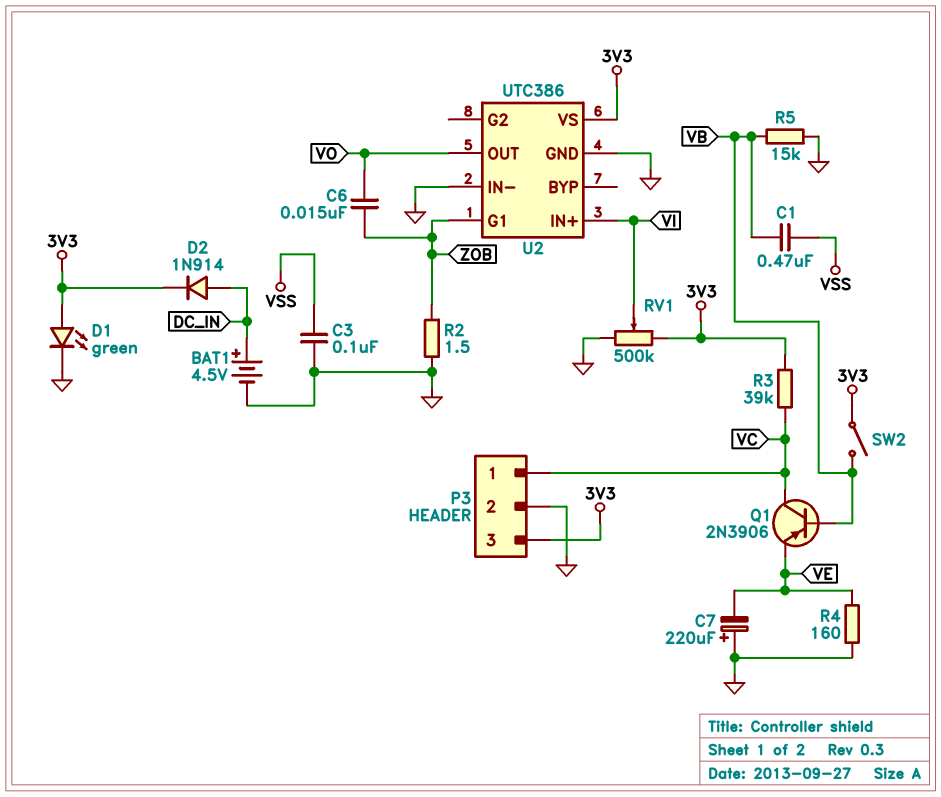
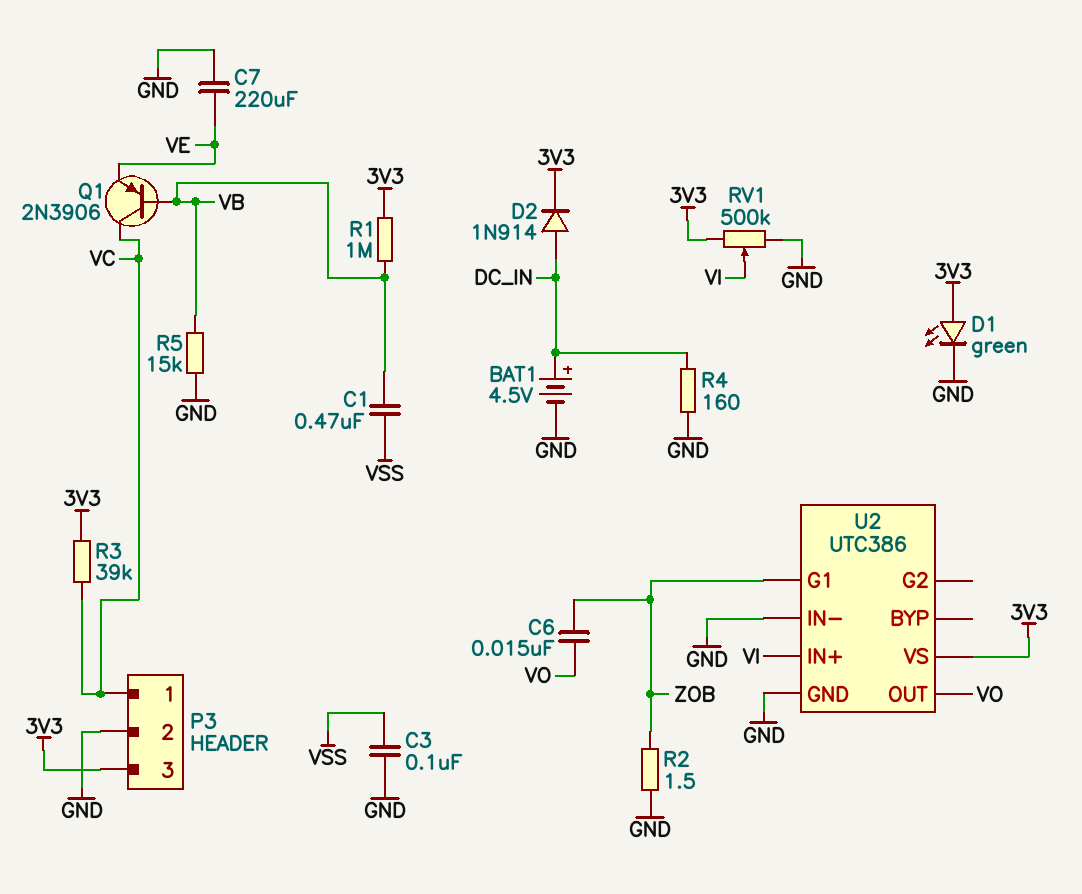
C7: 220uF (plus GND, minus VE) -> 220uF (GND, VE)
R1: none -> 1M (3V3, VB)
R4: 160 (GND, VE) -> 160 (DC_IN, GND)
SW2: switch (3V3, VB) -> none

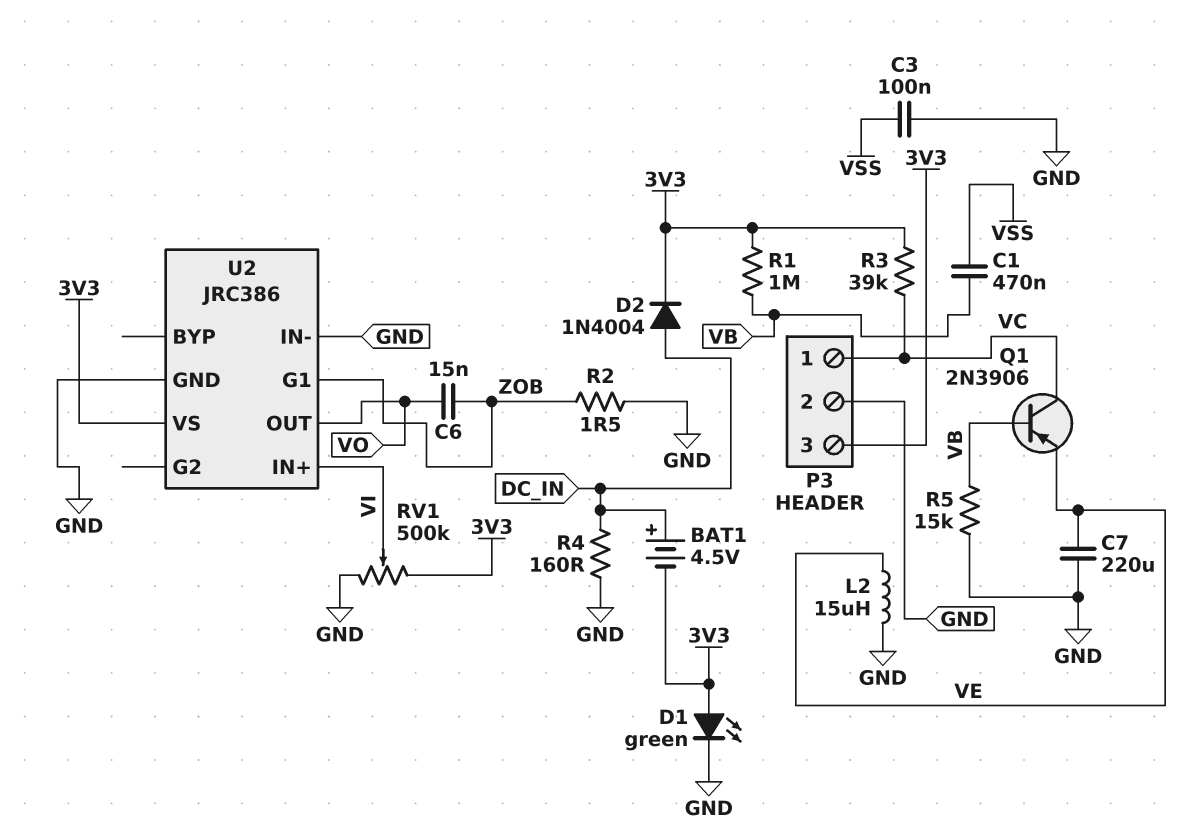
BAT1: 4.5V (plus DC_IN, minus GND) -> 4.5V (plus DC_IN, minus 3V3)
D2: diode 1N914 (A DC_IN, K 3V3) -> diode 1N4004 (A DC_IN, K 3V3)
L2: none -> 15uH (GND, VE)
U2: UTC386 -> JRC386

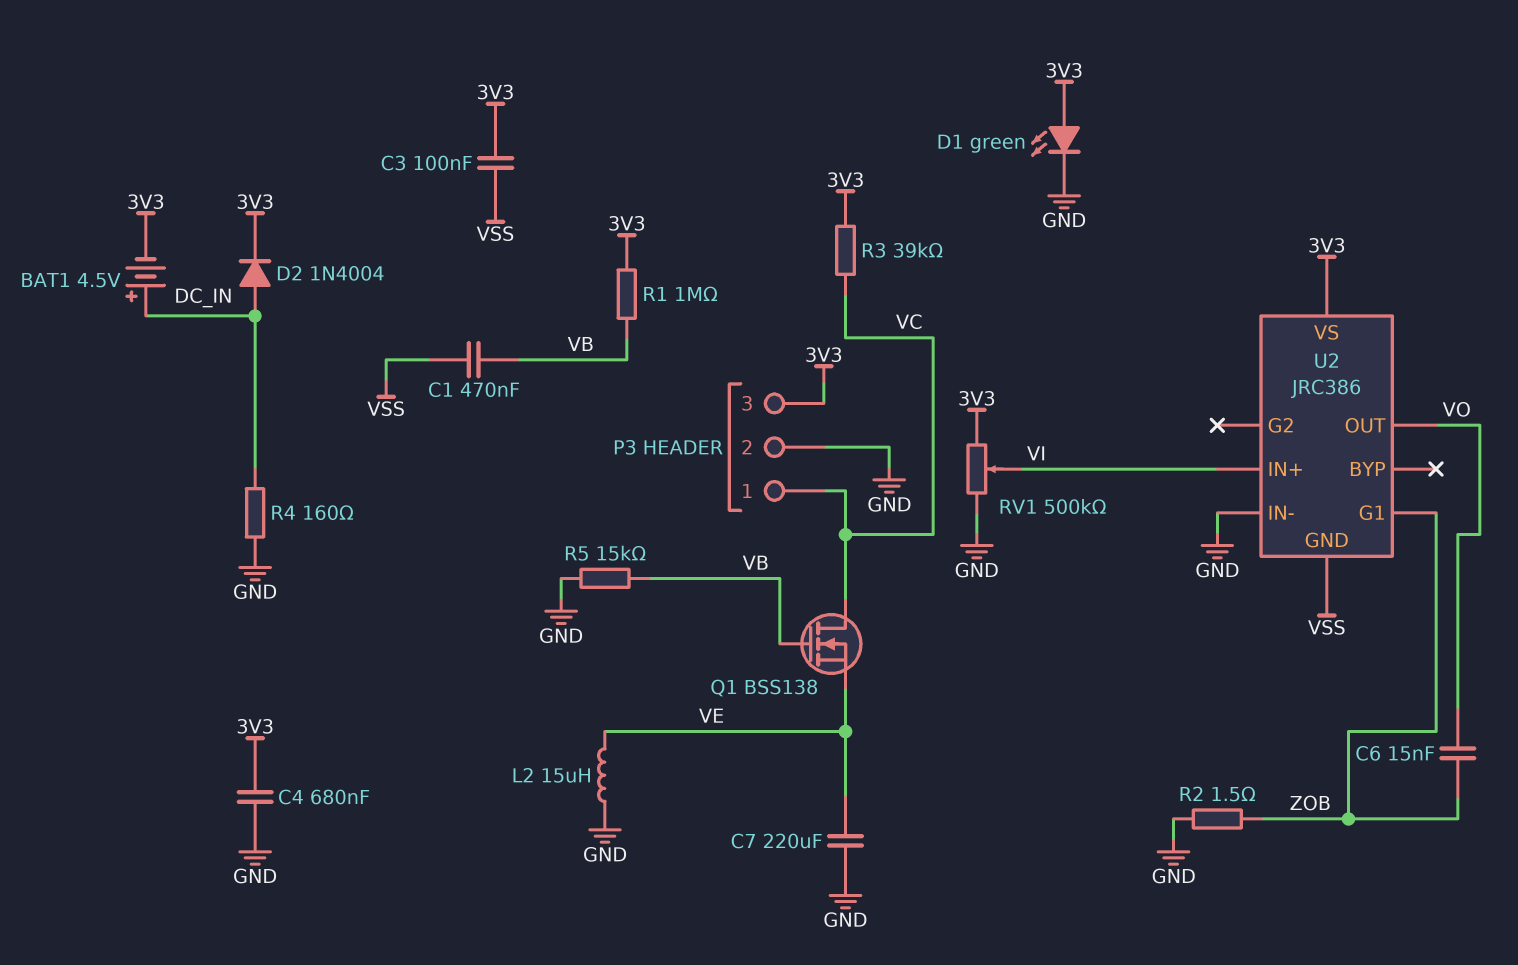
C3: 100nF (GND, VSS) -> 100nF (3V3, VSS)
C4: none -> 680nF (3V3, GND)
Q1: PNP 2N3906 (B VB, C VC, E VE) -> NMOS BSS138 (G VB, D VC, S VE)
U2 pin GND: GND -> VSS

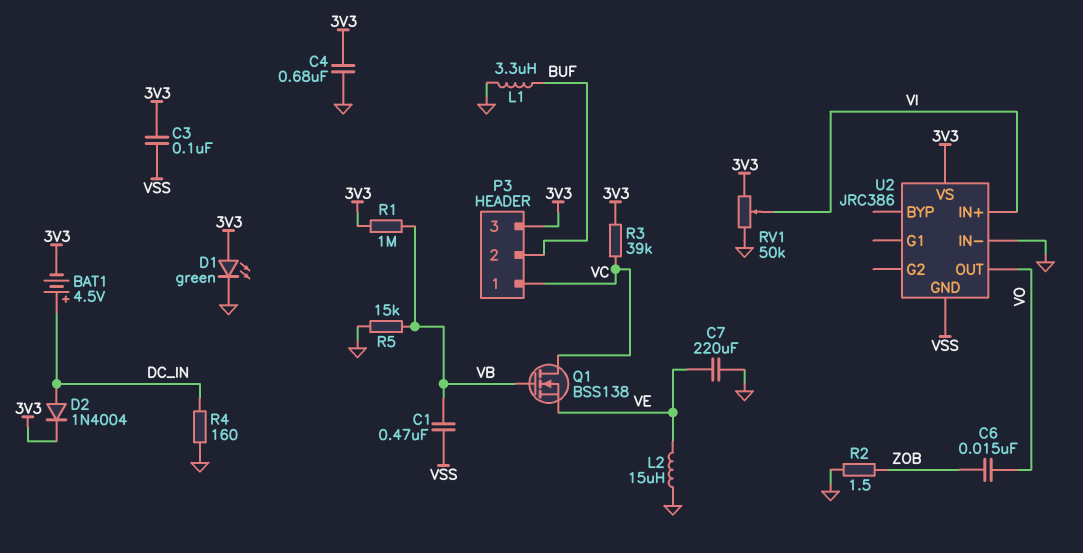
L1: none -> 3.3uH (BUF, GND)
P3 pin 2: GND -> BUF
RV1: 500k (3V3, GND, wiper VI) -> 50k (3V3, GND, wiper VI)
U2 pin G1: ZOB -> none

